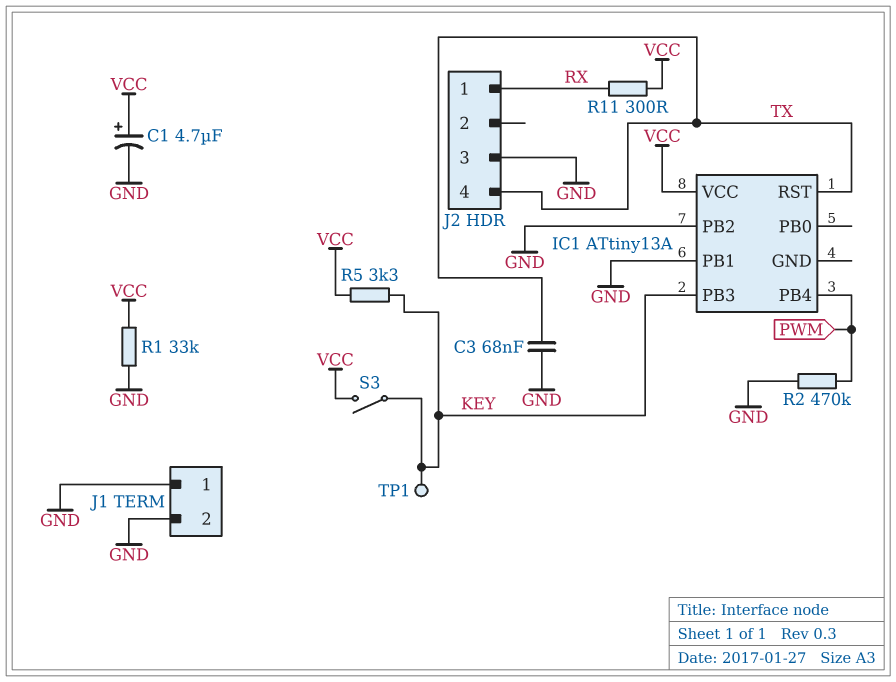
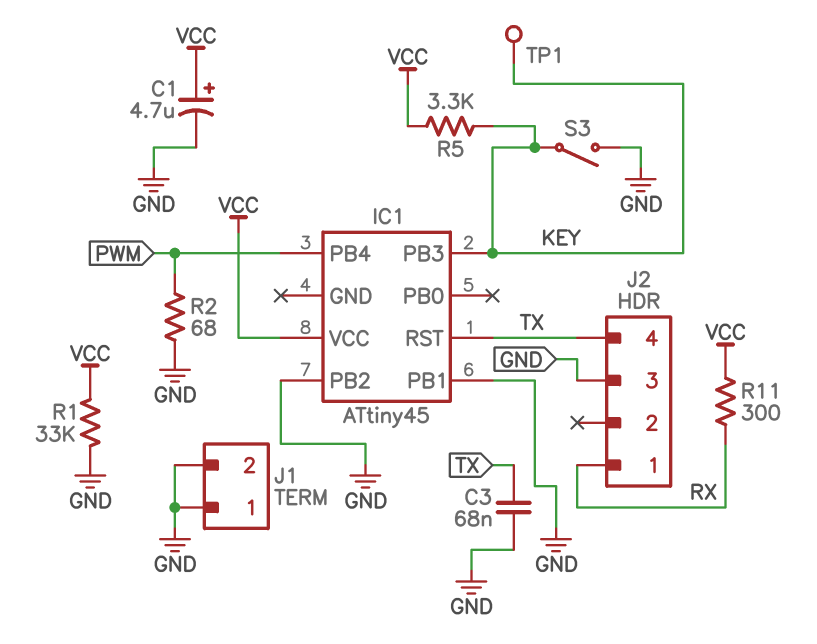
IC1: ATtiny13A -> ATtiny45
R2: 470k (GND, PWM) -> 68 (GND, PWM)
S3: switch (KEY, VCC) -> switch (GND, KEY)

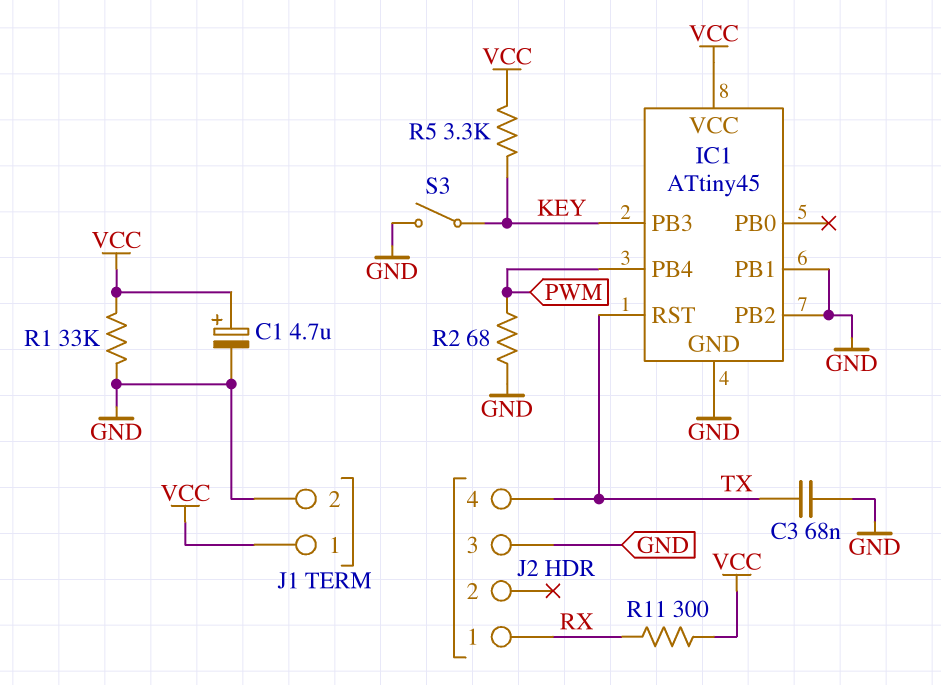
IC1 pin GND: none -> GND
J1 pin 1: GND -> VCC
TP1: test point (KEY) -> none

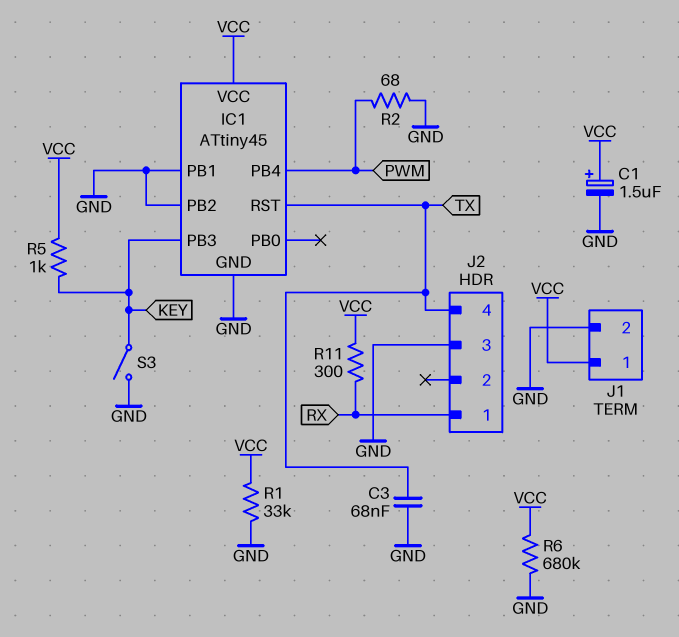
C1: 4.7uF (plus VCC, minus GND) -> 1.5uF (plus VCC, minus GND)
R5: 3.3k (KEY, VCC) -> 1k (KEY, VCC)
R6: none -> 680k (GND, VCC)

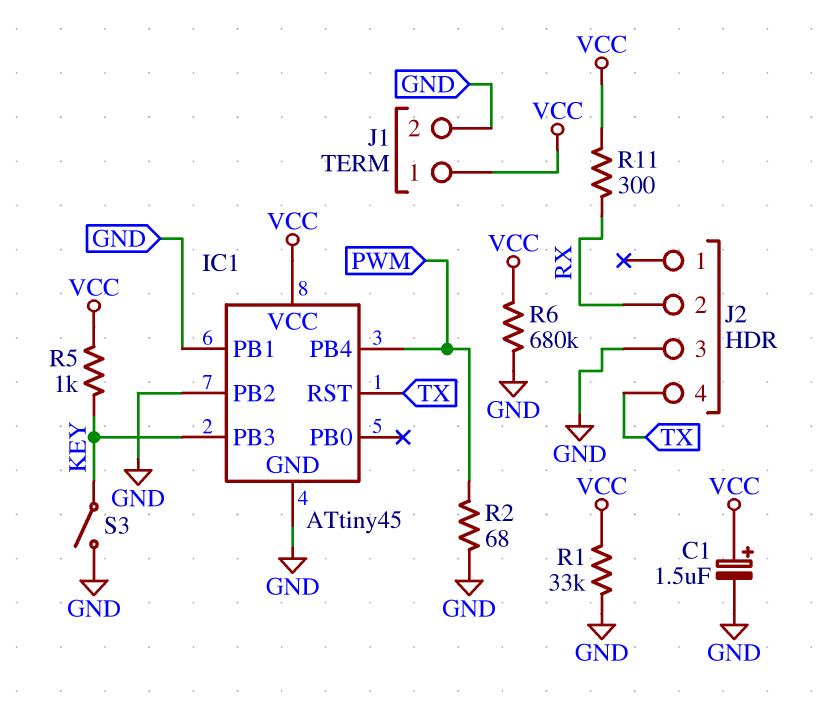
C3: 68nF (GND, TX) -> none
J2 pin 1: RX -> none
J2 pin 2: none -> RX

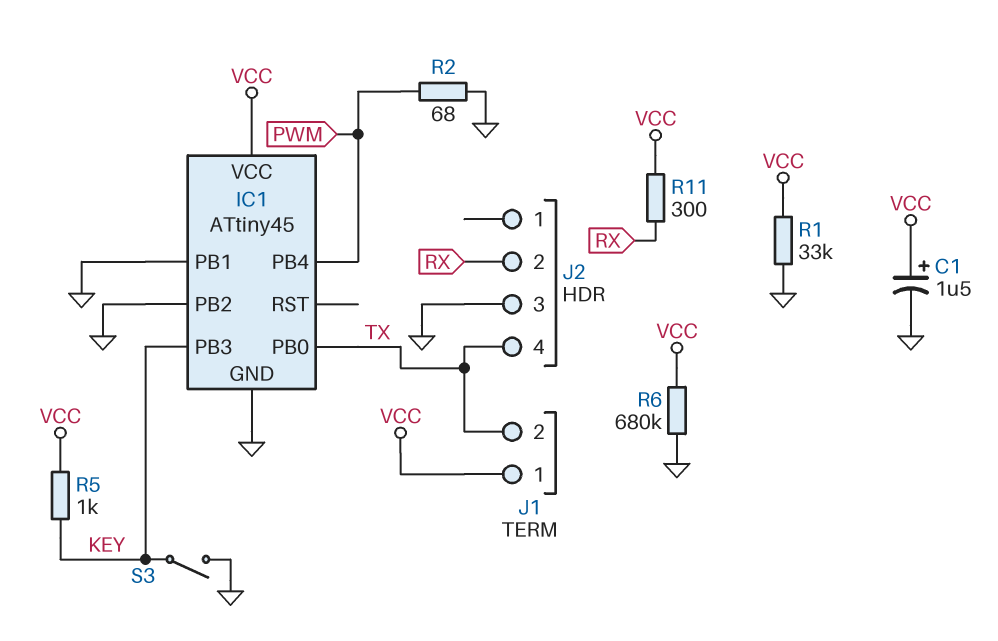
IC1 pin PB0: none -> TX
IC1 pin RST: TX -> none
J1 pin 2: GND -> TX

